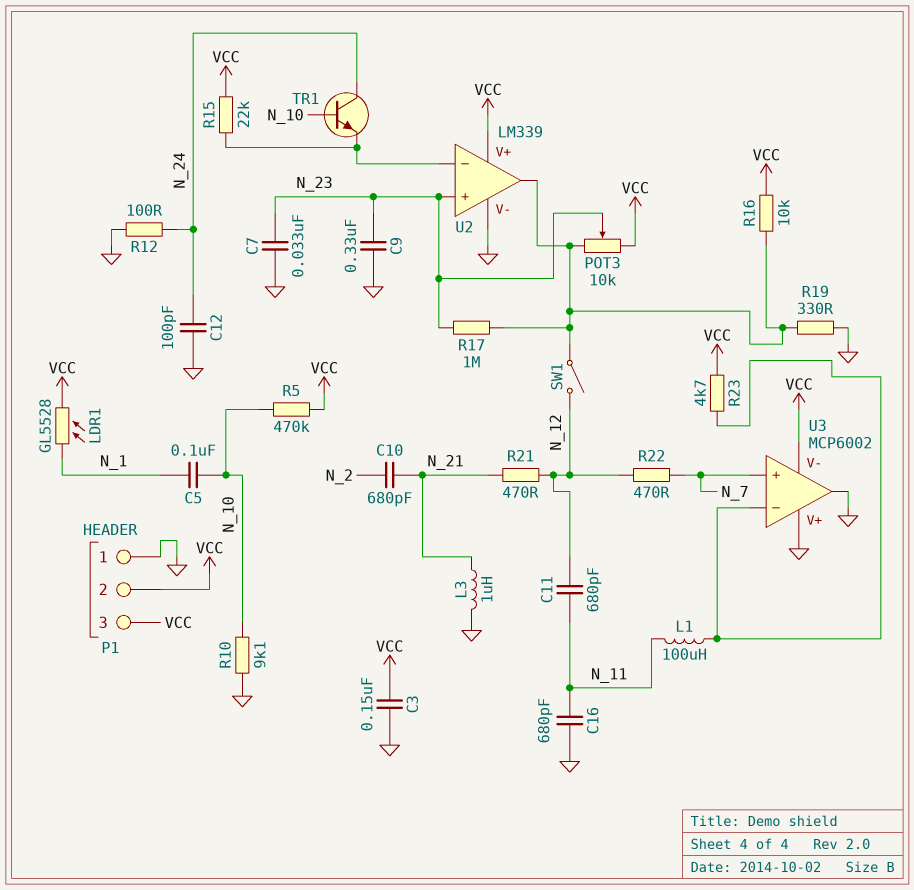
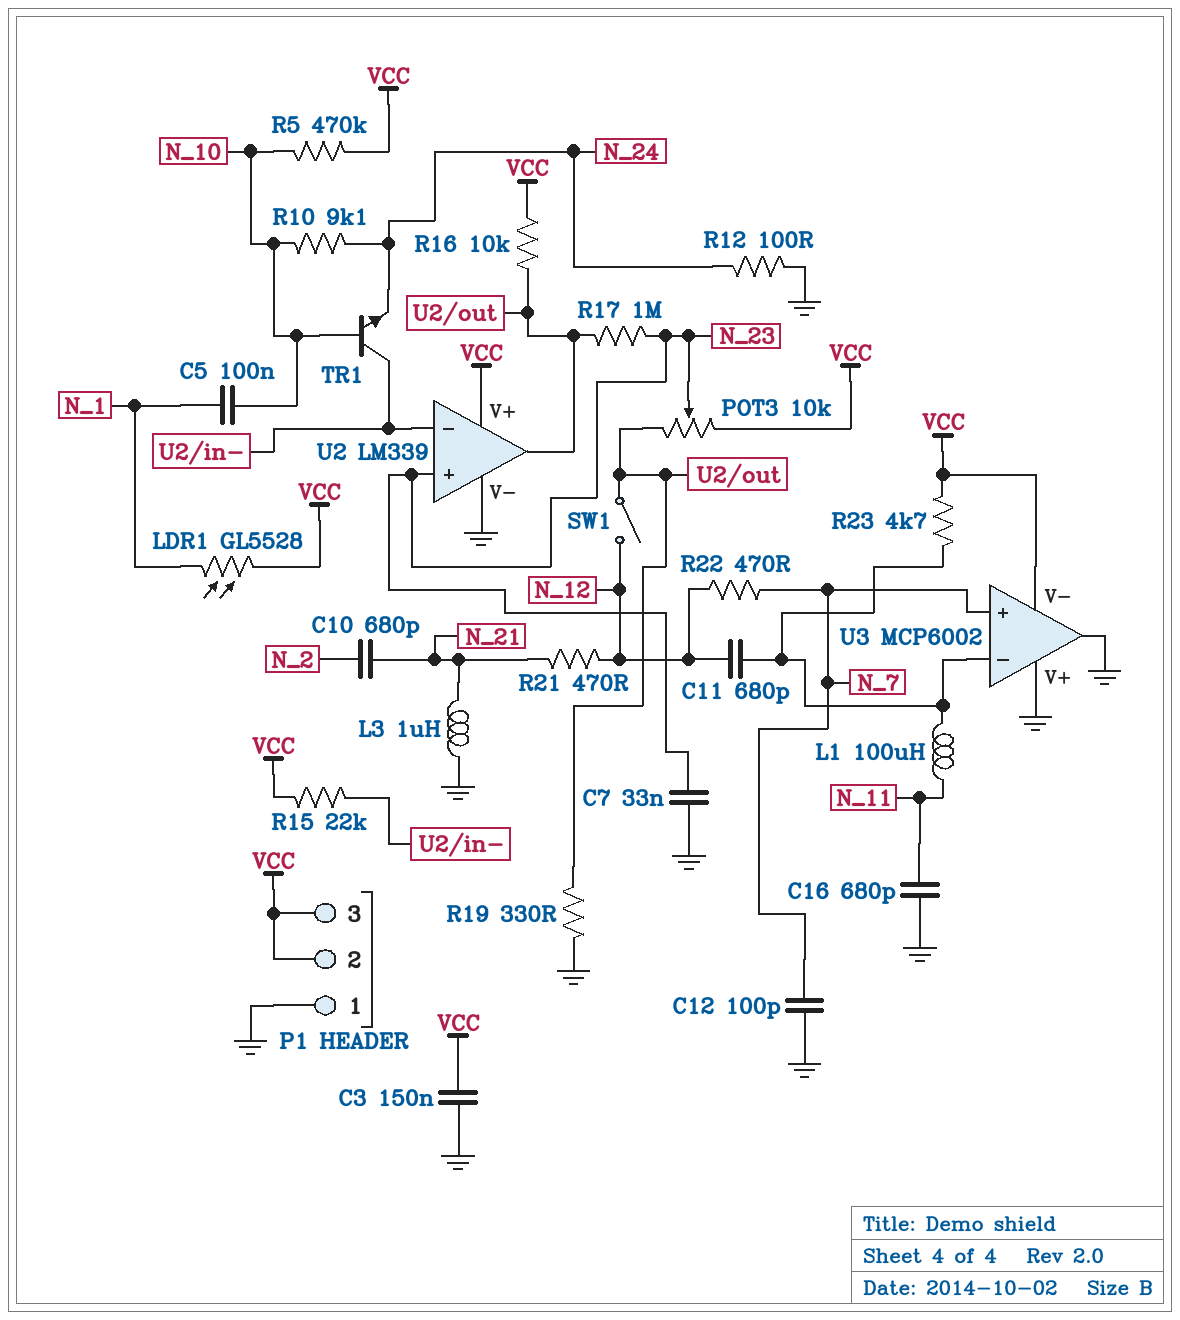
C9: 330nF (GND, N_23) -> none
C11: 680pF (N_11, N_12) -> 680pF (N_12, U3/in-)
C12: 100pF (GND, N_24) -> 100pF (GND, N_7)
R10: 9.1k (GND, N_10) -> 9.1k (N_10, N_24)
TR1: NPN (B N_10, C N_24, E U2/in-) -> NPN (B N_10, C U2/in-, E N_24)

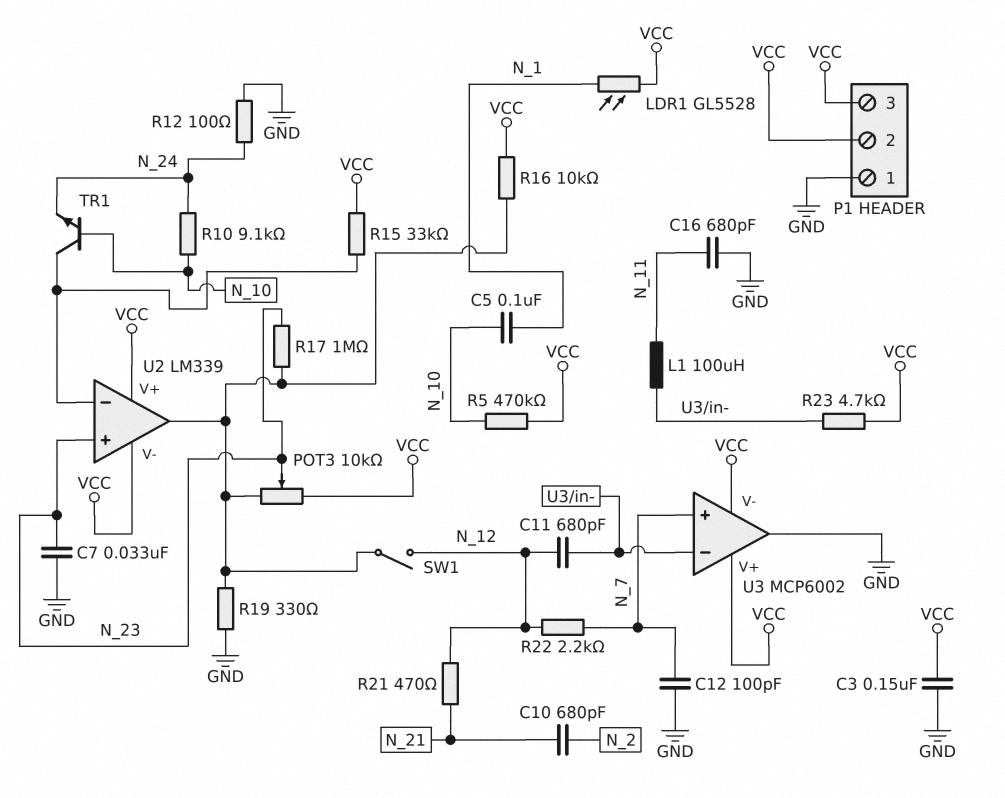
L3: 1uH (GND, N_21) -> none
R15: 22k (U2/in-, VCC) -> 33k (U2/in-, VCC)
R22: 470 (N_7, N_12) -> 2.2k (N_7, N_12)
U2 pin V-: GND -> VCC
U3 pin V+: GND -> VCC

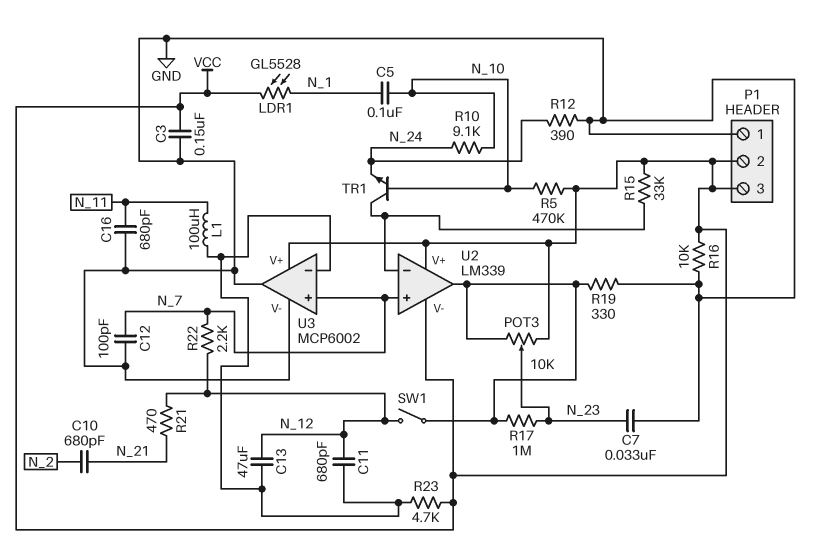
C13: none -> 47uF (N_12, U3/in-)
R12: 100 (GND, N_24) -> 390 (GND, N_24)
R16: 10k (U2/out, VCC) -> 10k (GND, VCC)
U2 pin in+: N_23 -> N_7
U3 pin V-: VCC -> GND

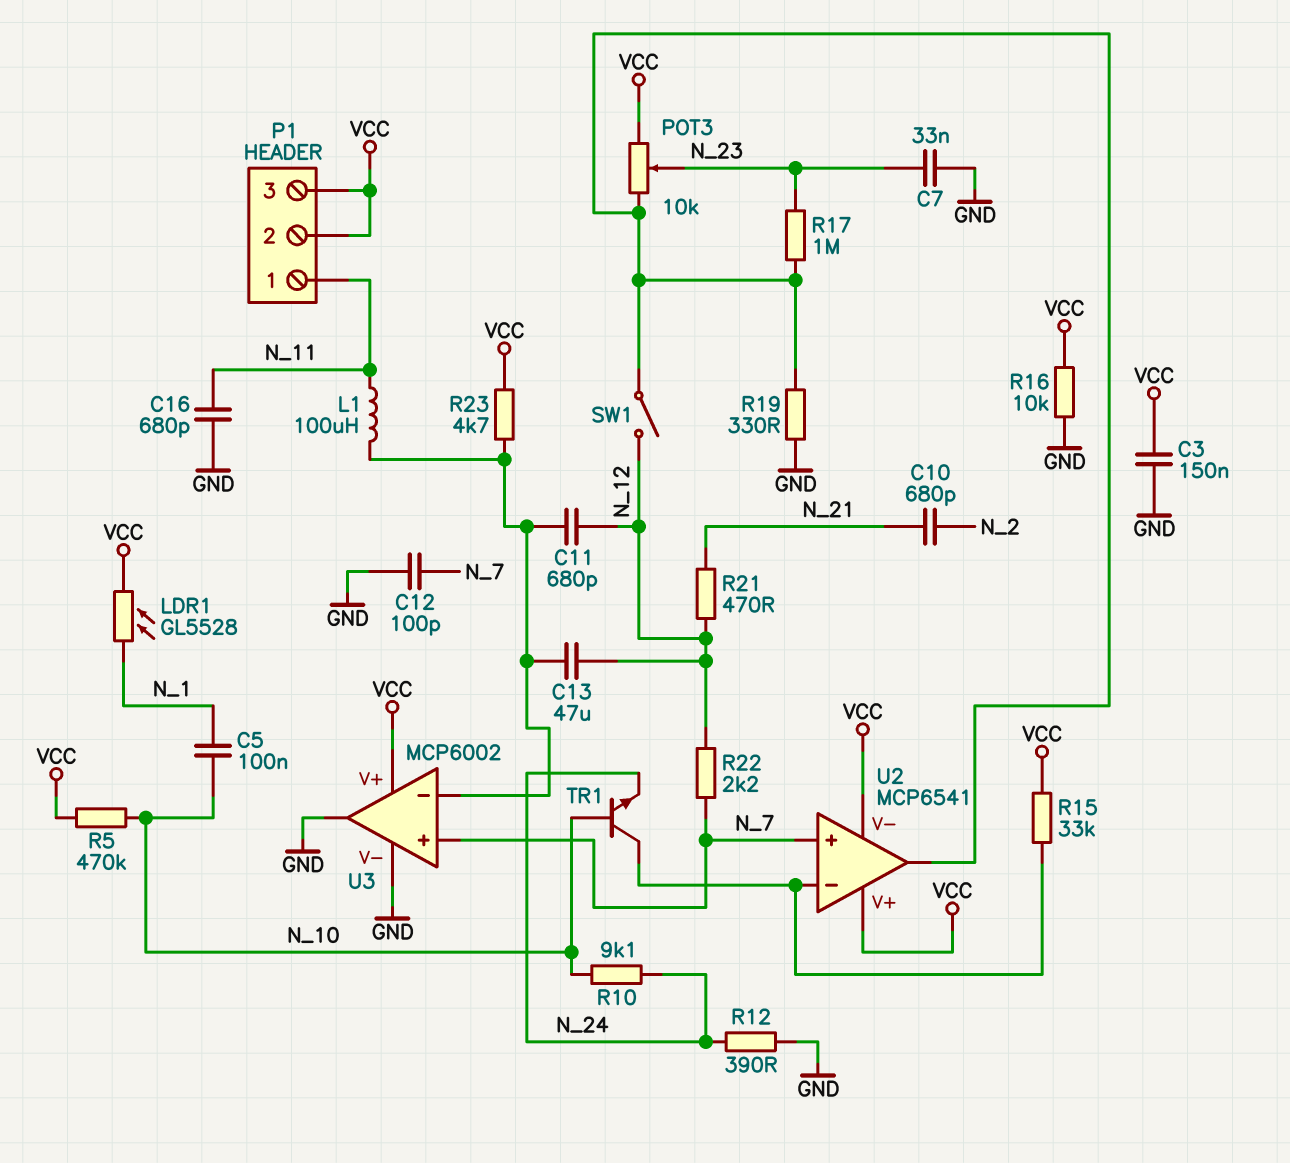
P1 pin 1: GND -> N_11
U2: LM339 -> MCP6541

